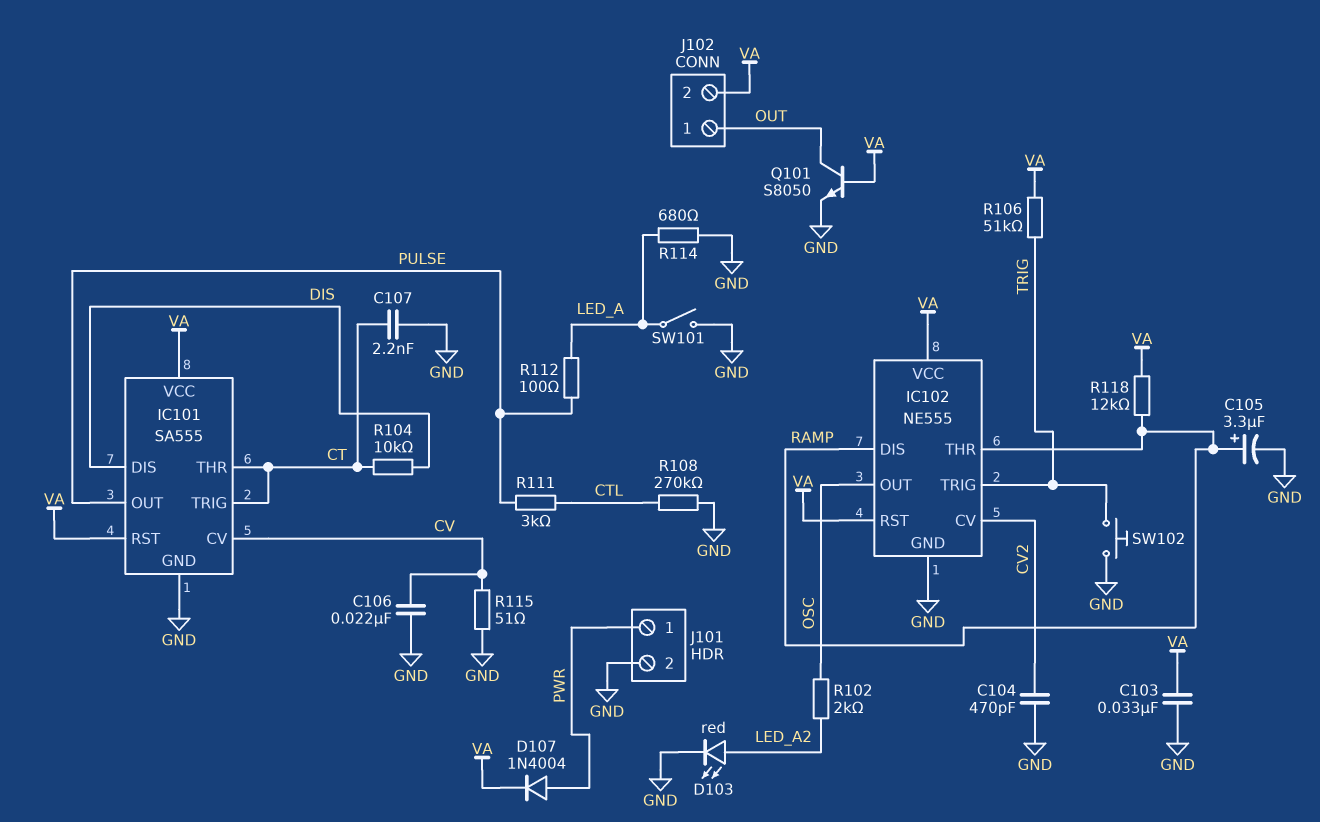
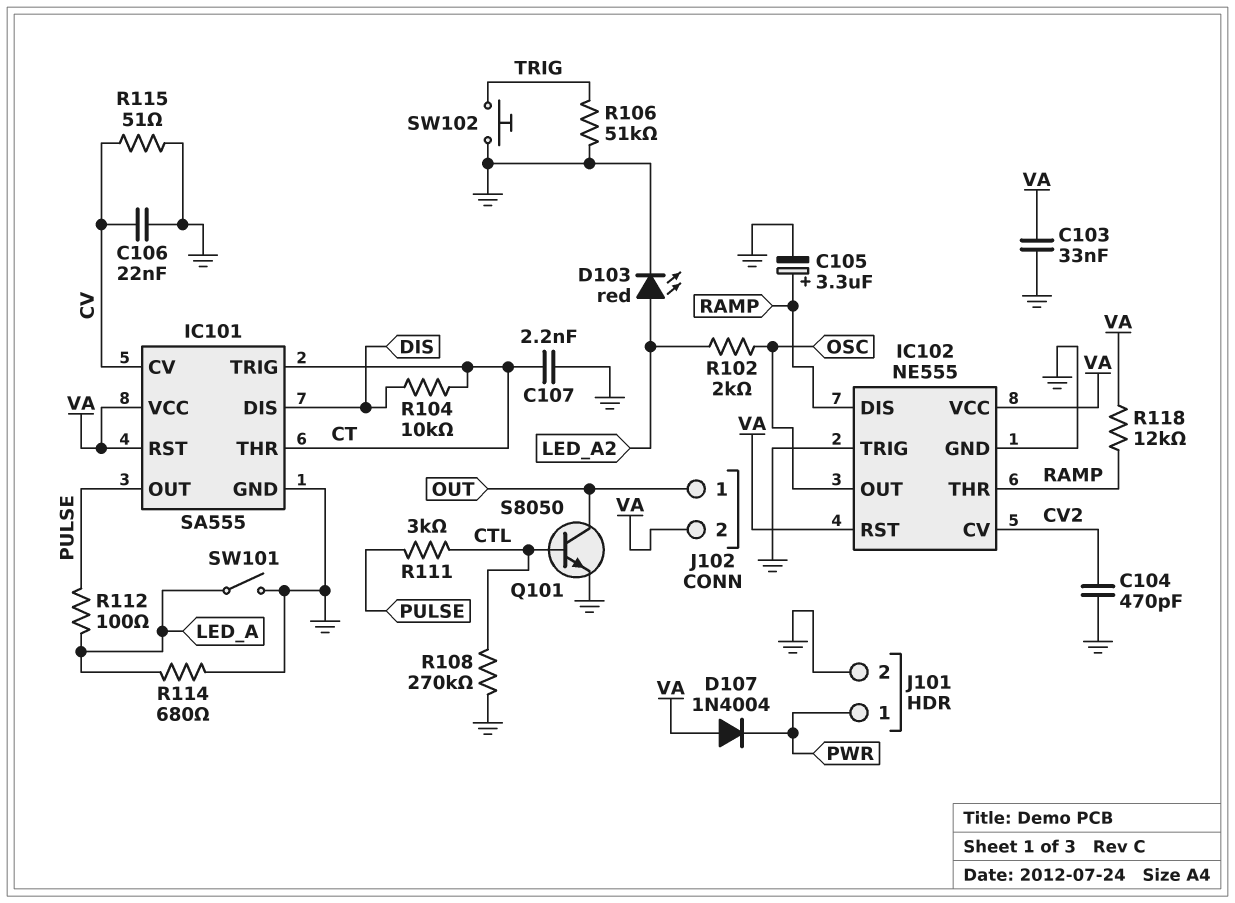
D107: diode 1N4004 (A PWR, K VA) -> diode 1N4004 (A VA, K PWR)
IC102 pin TRIG: TRIG -> GND
Q101: NPN S8050 (B VA, C OUT, E GND) -> NPN S8050 (B CTL, C OUT, E GND)
R106: 51k (TRIG, VA) -> 51k (GND, TRIG)

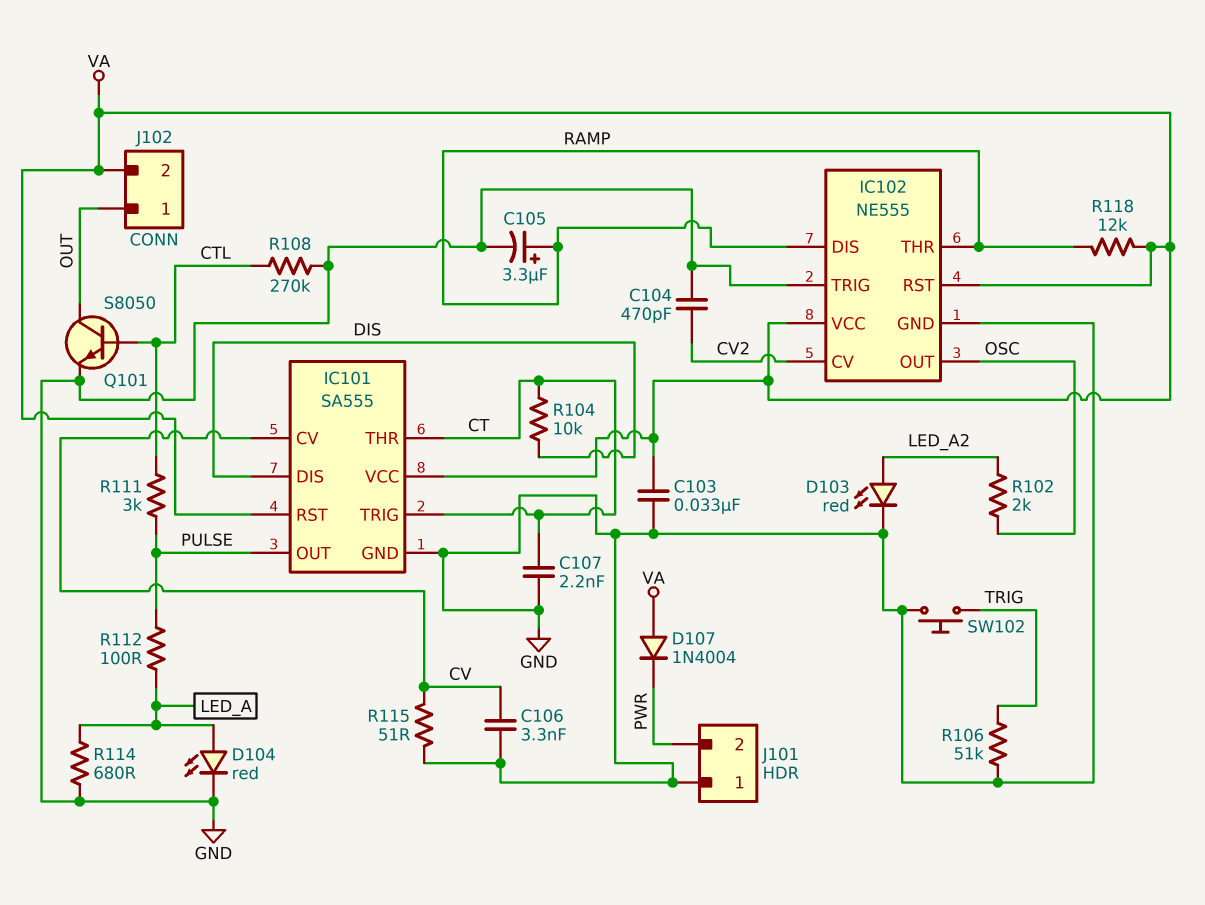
C106: 22nF (CV, GND) -> 3.3nF (CV, GND)
D104: none -> LED red (A LED_A, K GND)
J101 pin 1: PWR -> GND
J101 pin 2: GND -> PWR
SW101: switch (GND, LED_A) -> none

